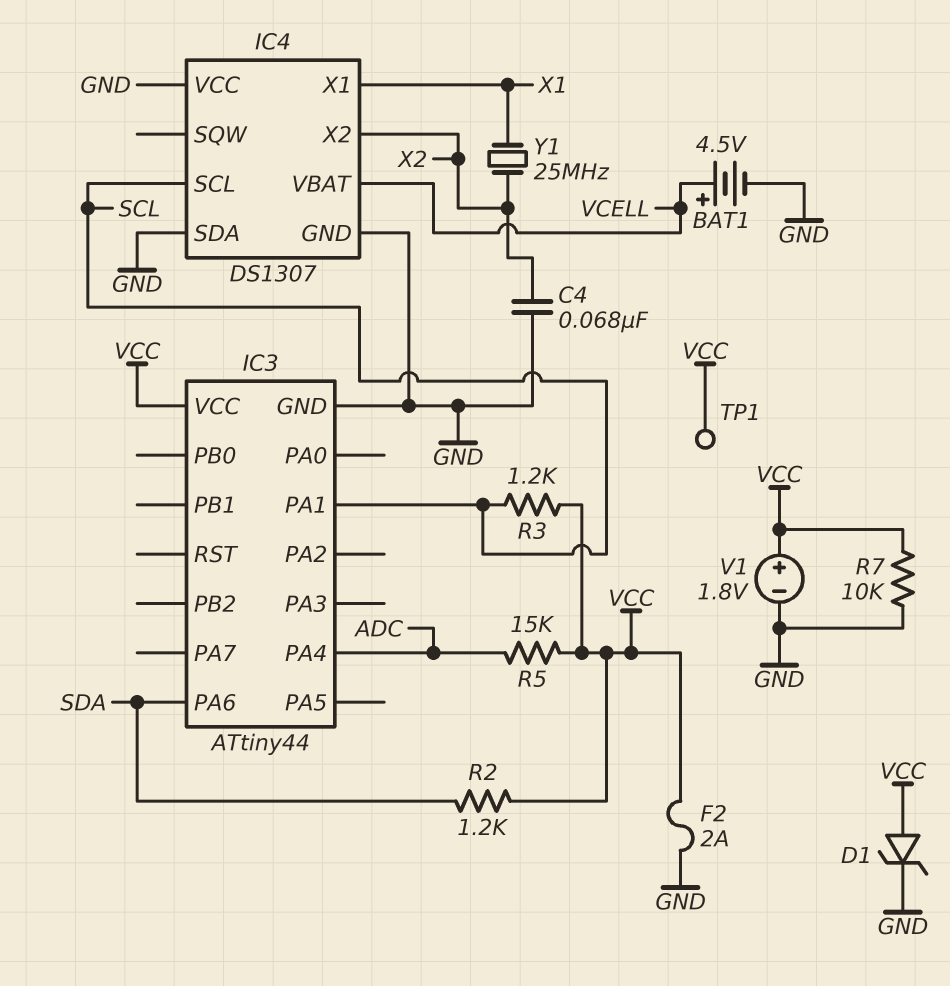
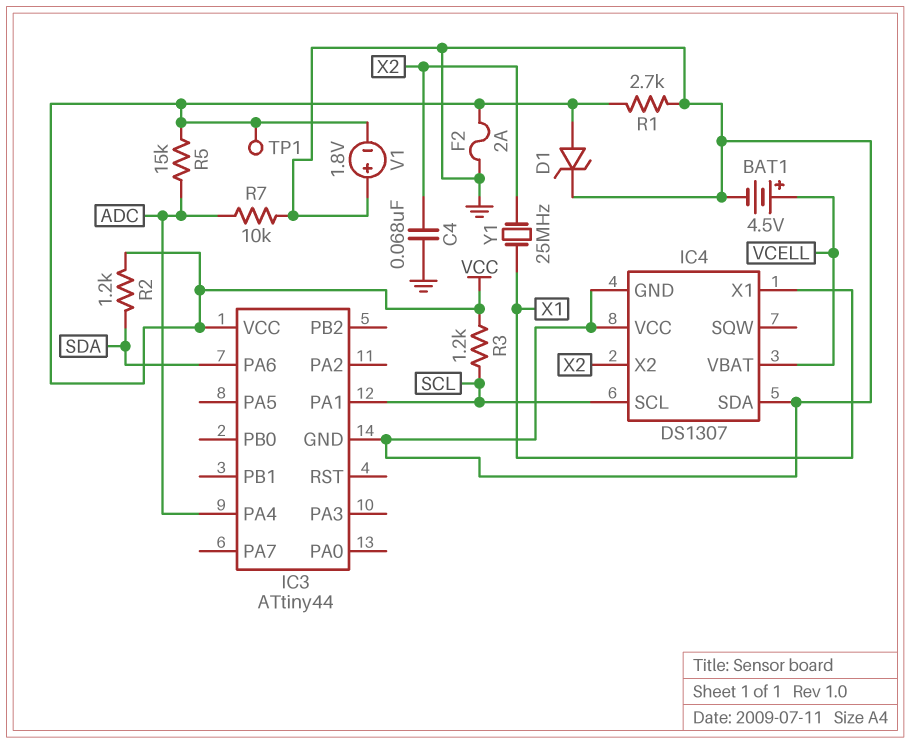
R1: none -> 2.7k (GND, VCC)
R7: 10k (GND, VCC) -> 10k (ADC, GND)
V1: 1.8V (plus VCC, minus GND) -> 1.8V (plus GND, minus VCC)

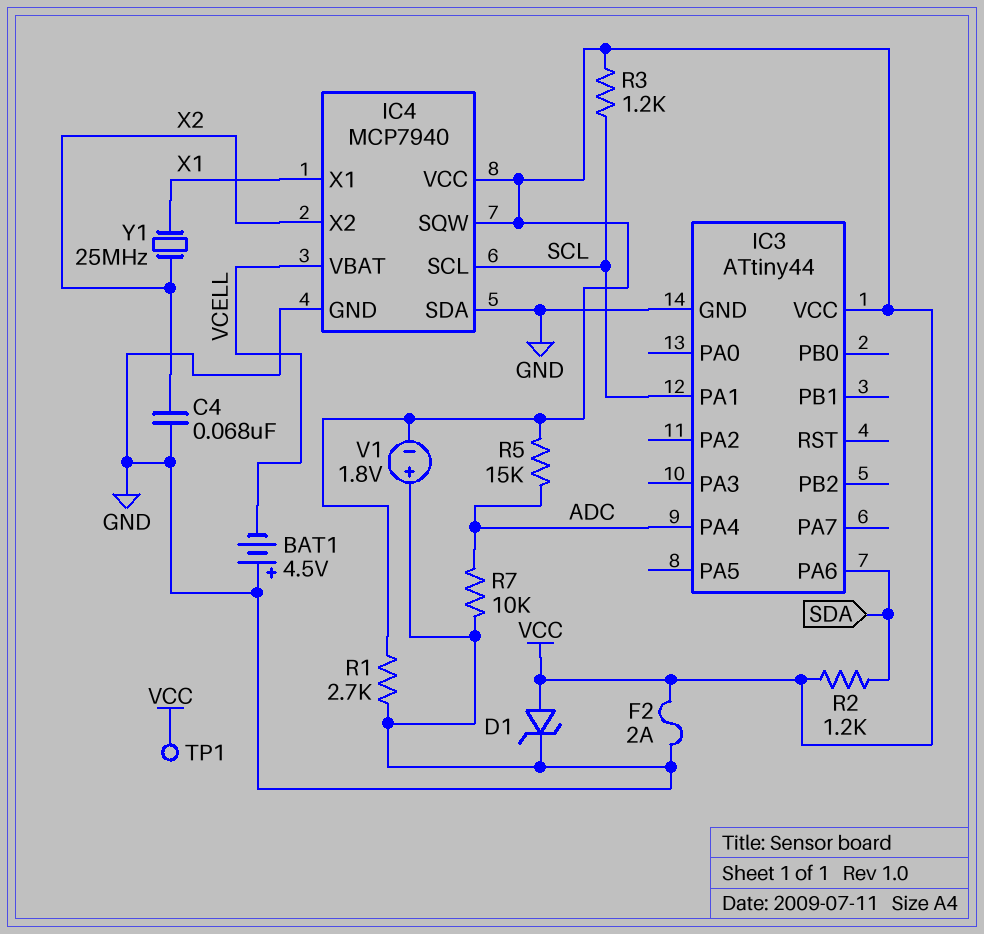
BAT1: 4.5V (plus VCELL, minus GND) -> 4.5V (plus GND, minus VCELL)
IC4: DS1307 -> MCP7940
IC4 pin SQW: none -> VCC
IC4 pin VCC: GND -> VCC

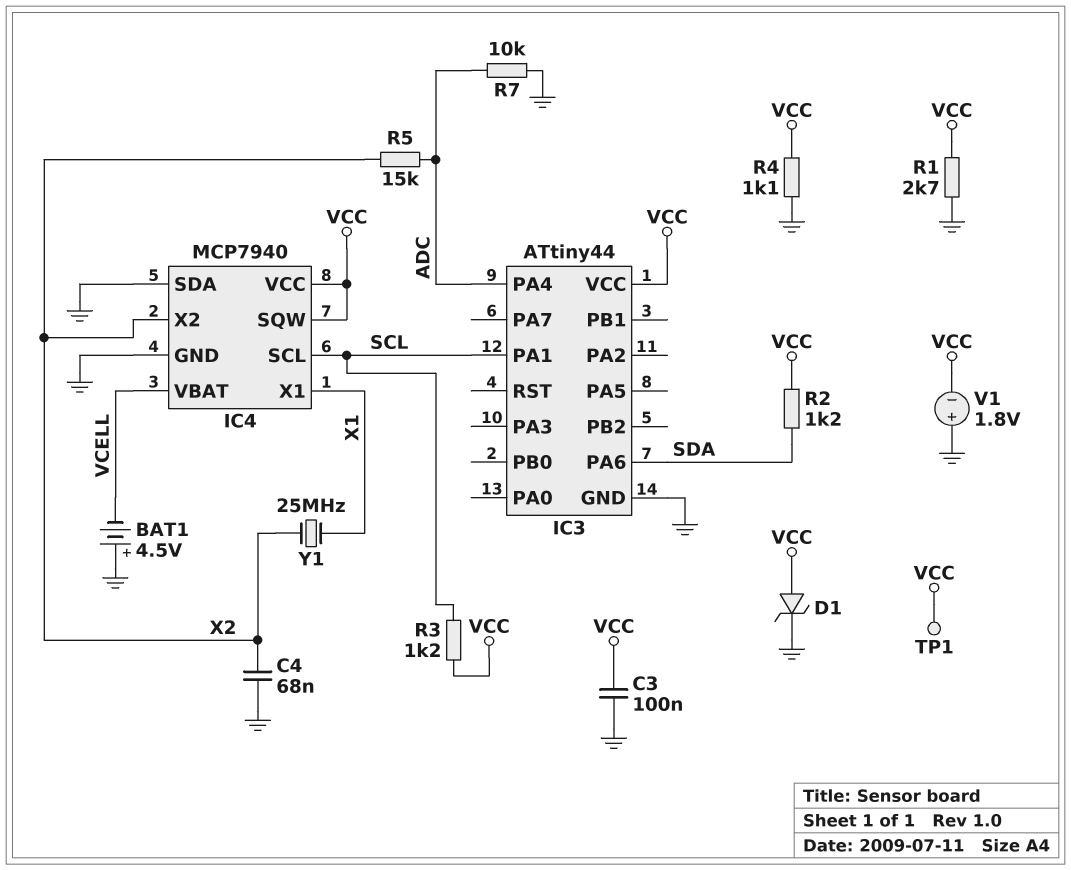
C3: none -> 100nF (GND, VCC)
F2: 2A (GND, VCC) -> none
R4: none -> 1.1k (GND, VCC)
R5: 15k (ADC, VCC) -> 15k (ADC, X2)

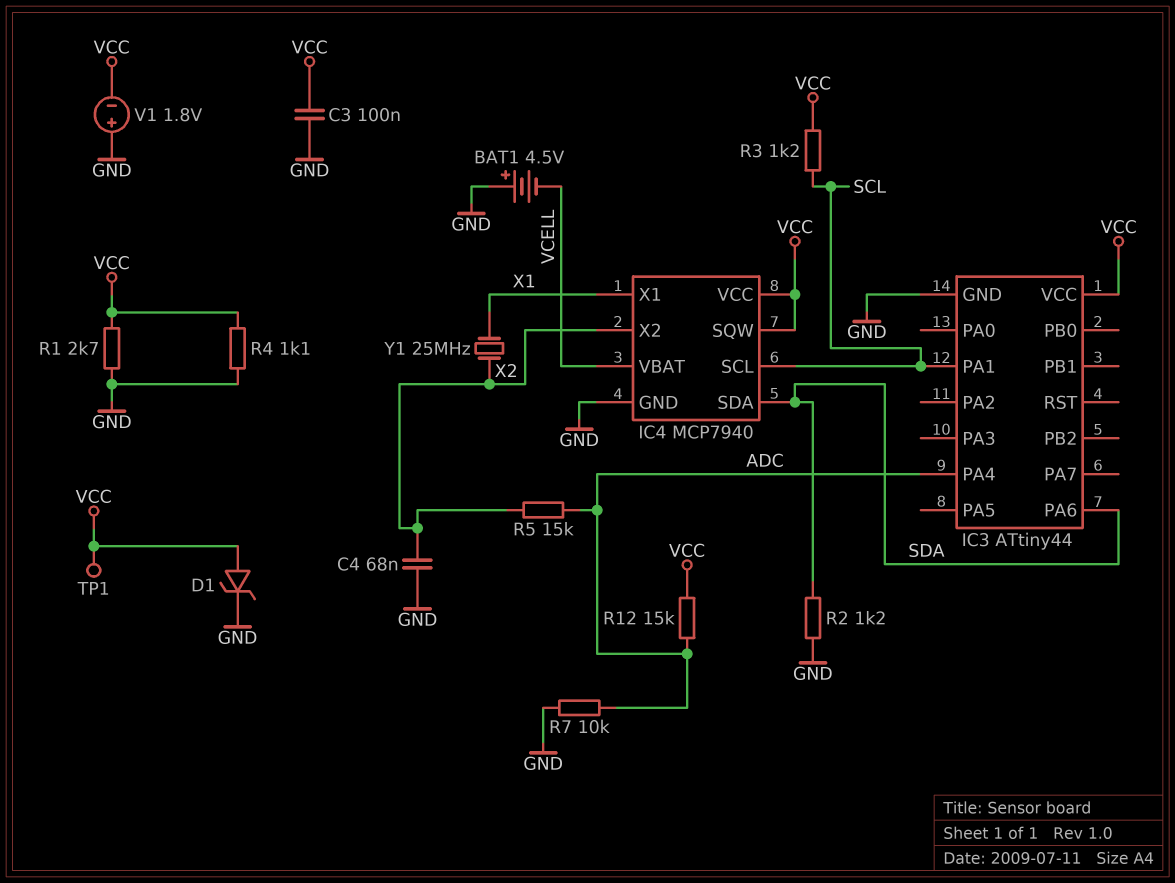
IC4 pin SDA: GND -> SDA
R2: 1.2k (SDA, VCC) -> 1.2k (GND, SDA)
R12: none -> 15k (ADC, VCC)

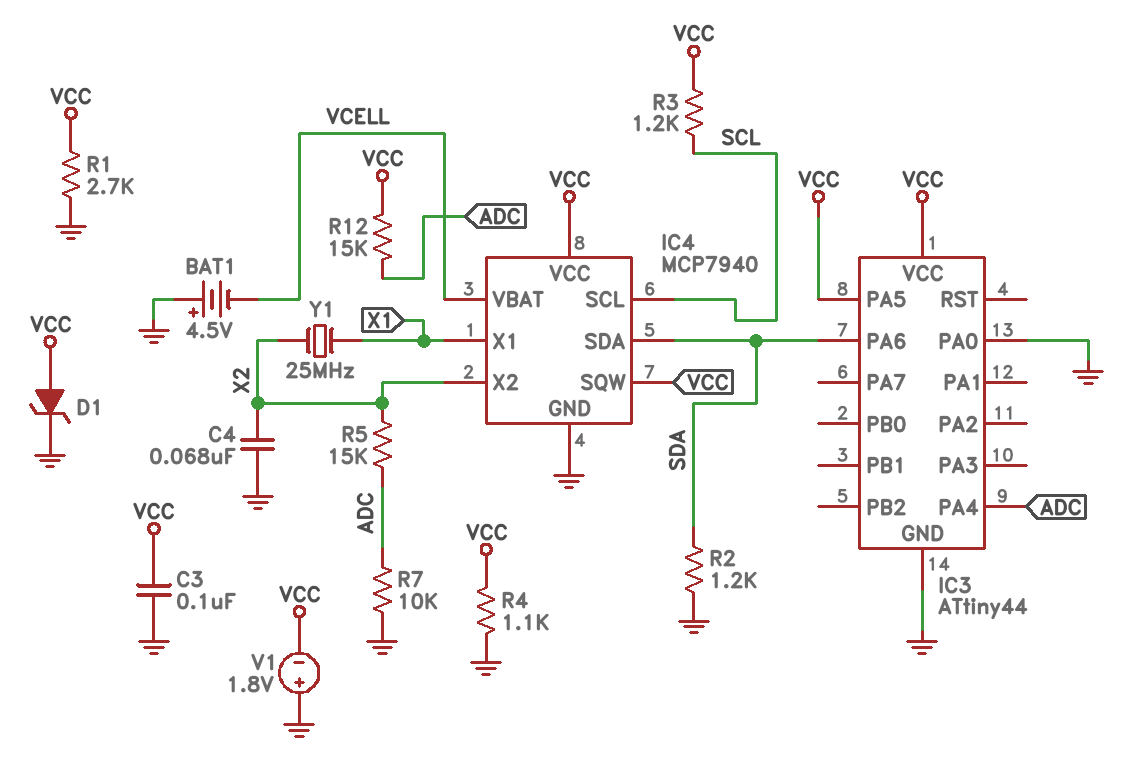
IC3 pin PA0: none -> GND
IC3 pin PA1: SCL -> none
IC3 pin PA5: none -> VCC
TP1: test point (VCC) -> none

